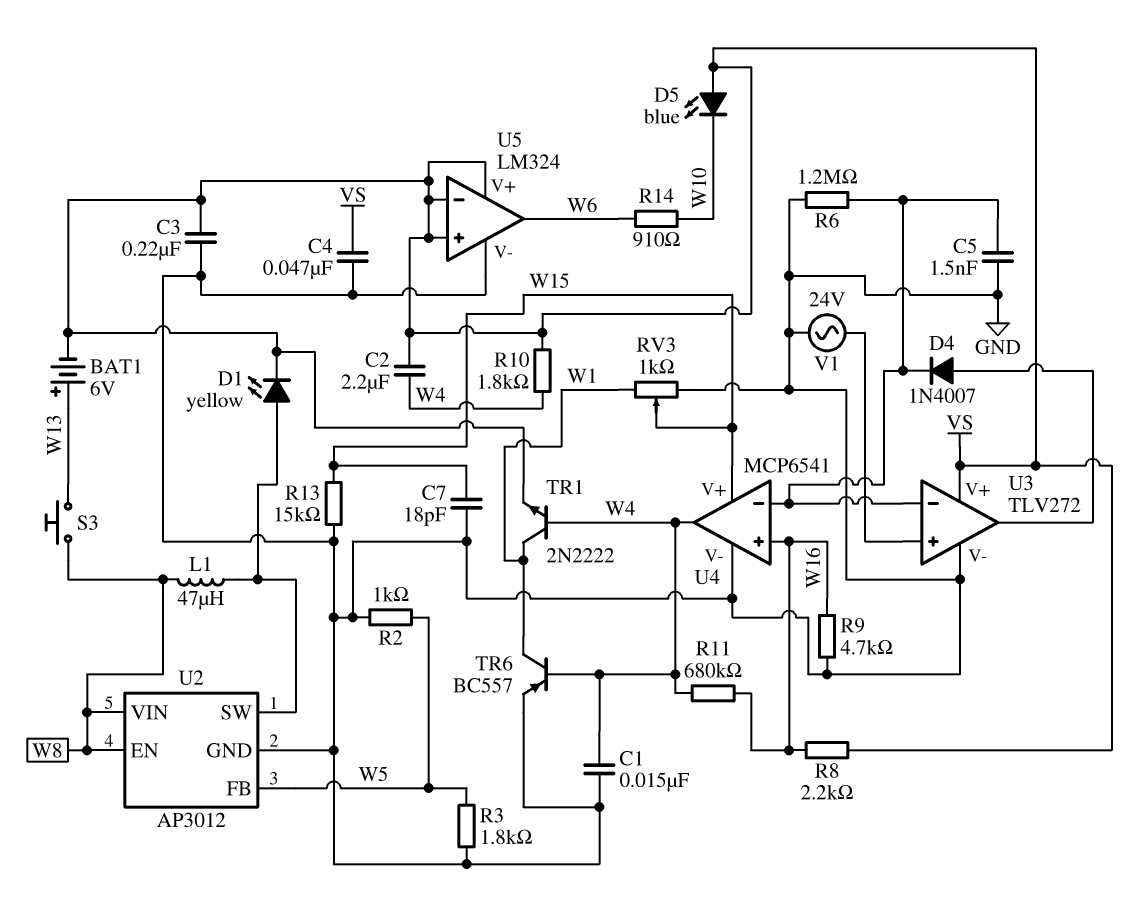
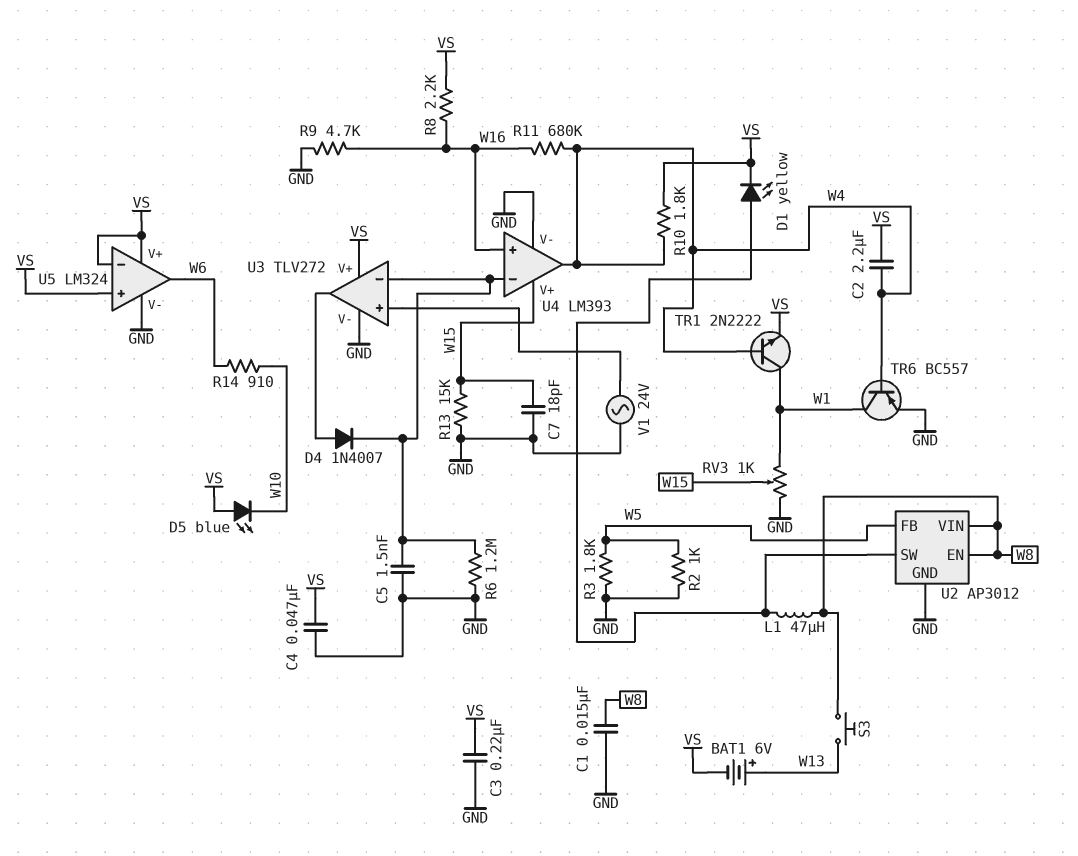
C1: 15nF (GND, W4) -> 15nF (GND, W8)
U4: MCP6541 -> LM393

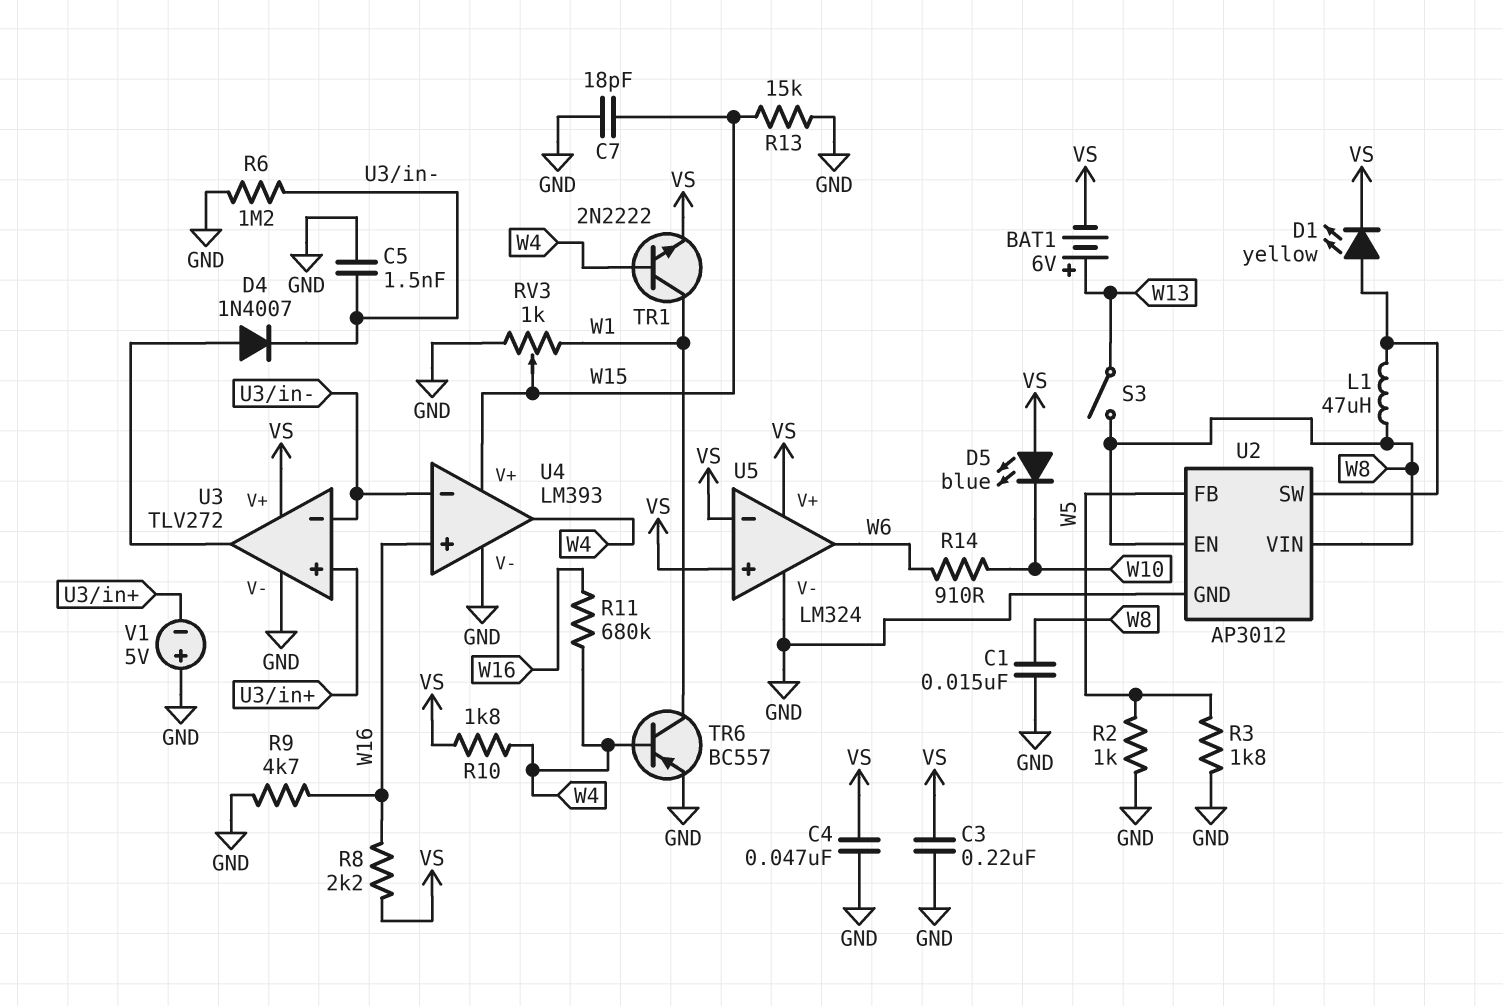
C2: 2.2uF (VS, W4) -> none
S3: button (W8, W13) -> switch (W8, W13)
V1: AC 24V (GND, U3/in+) -> 5V (plus GND, minus U3/in+)

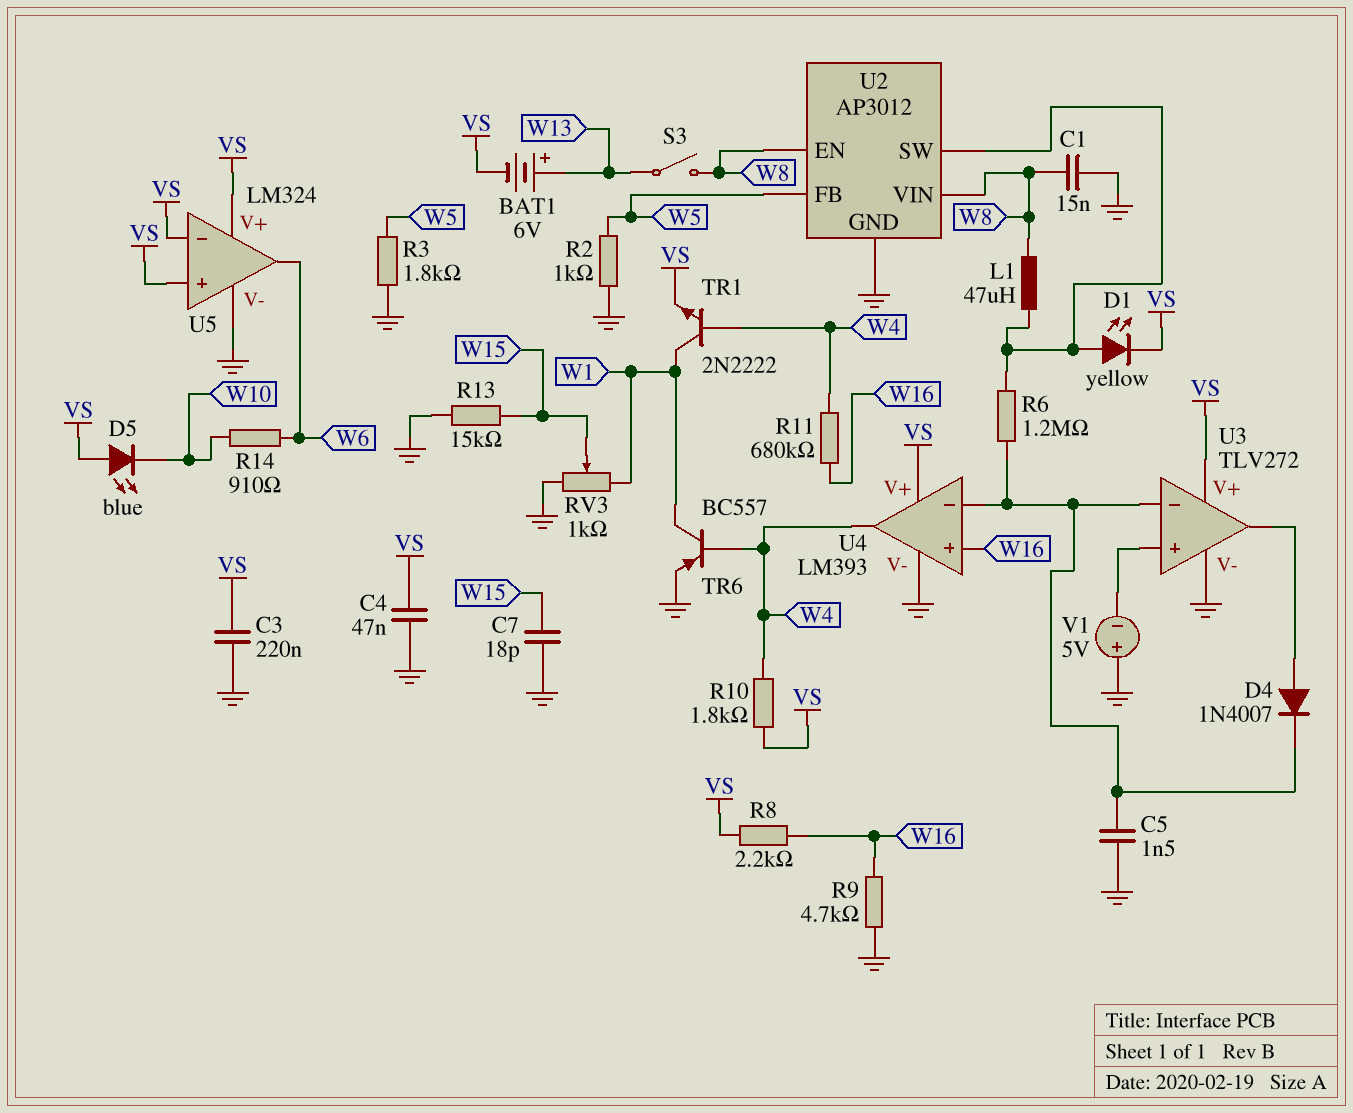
R6: 1.2M (GND, U3/in-) -> 1.2M (U2/SW, U3/in-)
U4 pin V+: W15 -> VS

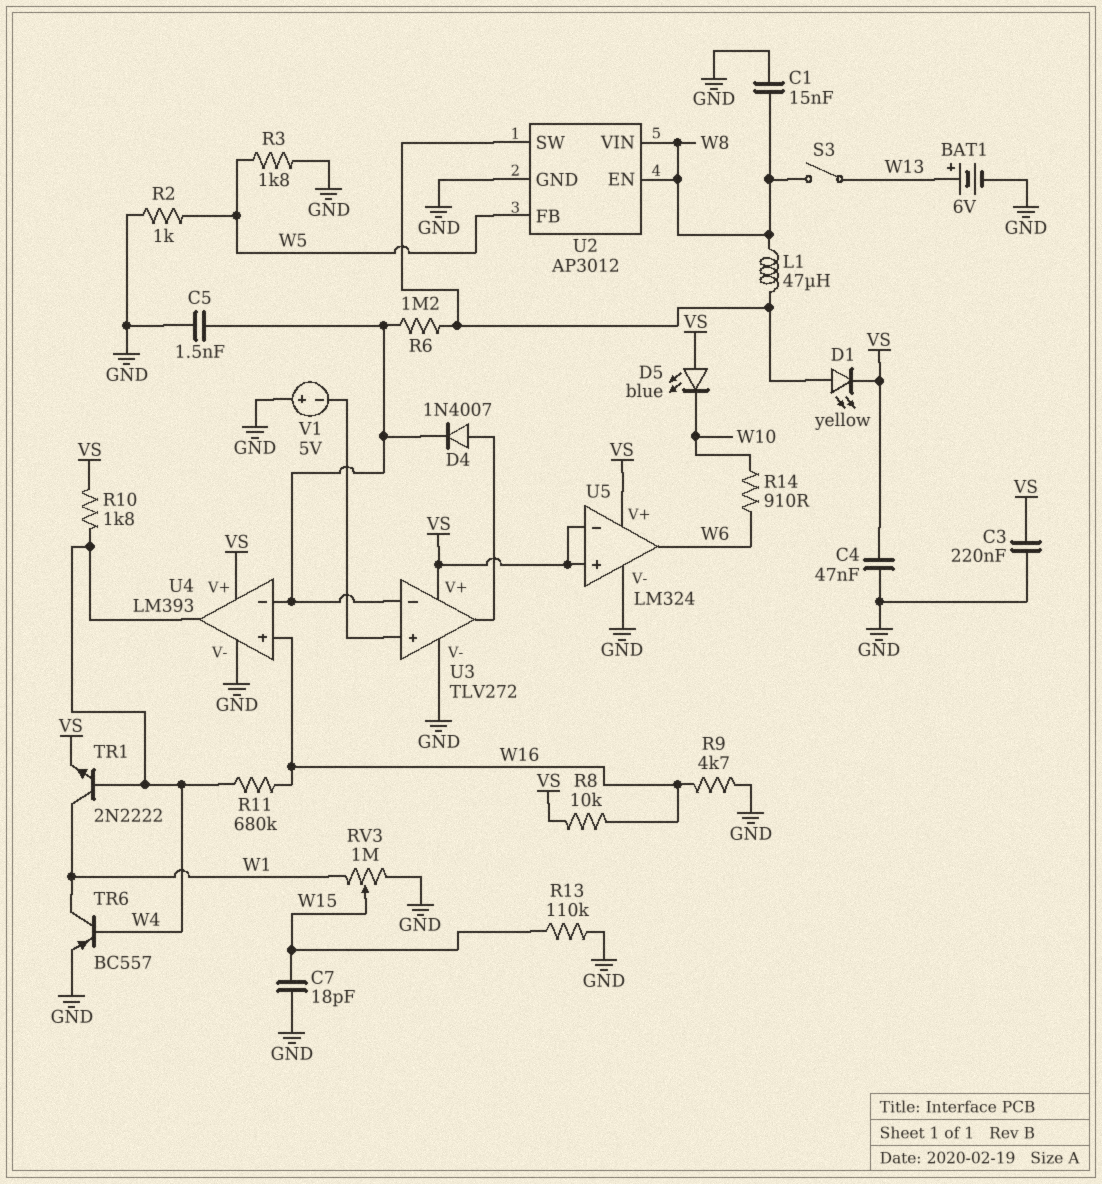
BAT1: 6V (plus W13, minus VS) -> 6V (plus W13, minus GND)
R8: 2.2k (VS, W16) -> 10k (VS, W16)
R13: 15k (GND, W15) -> 110k (GND, W15)
RV3: 1k (GND, W1, wiper W15) -> 1M (GND, W1, wiper W15)

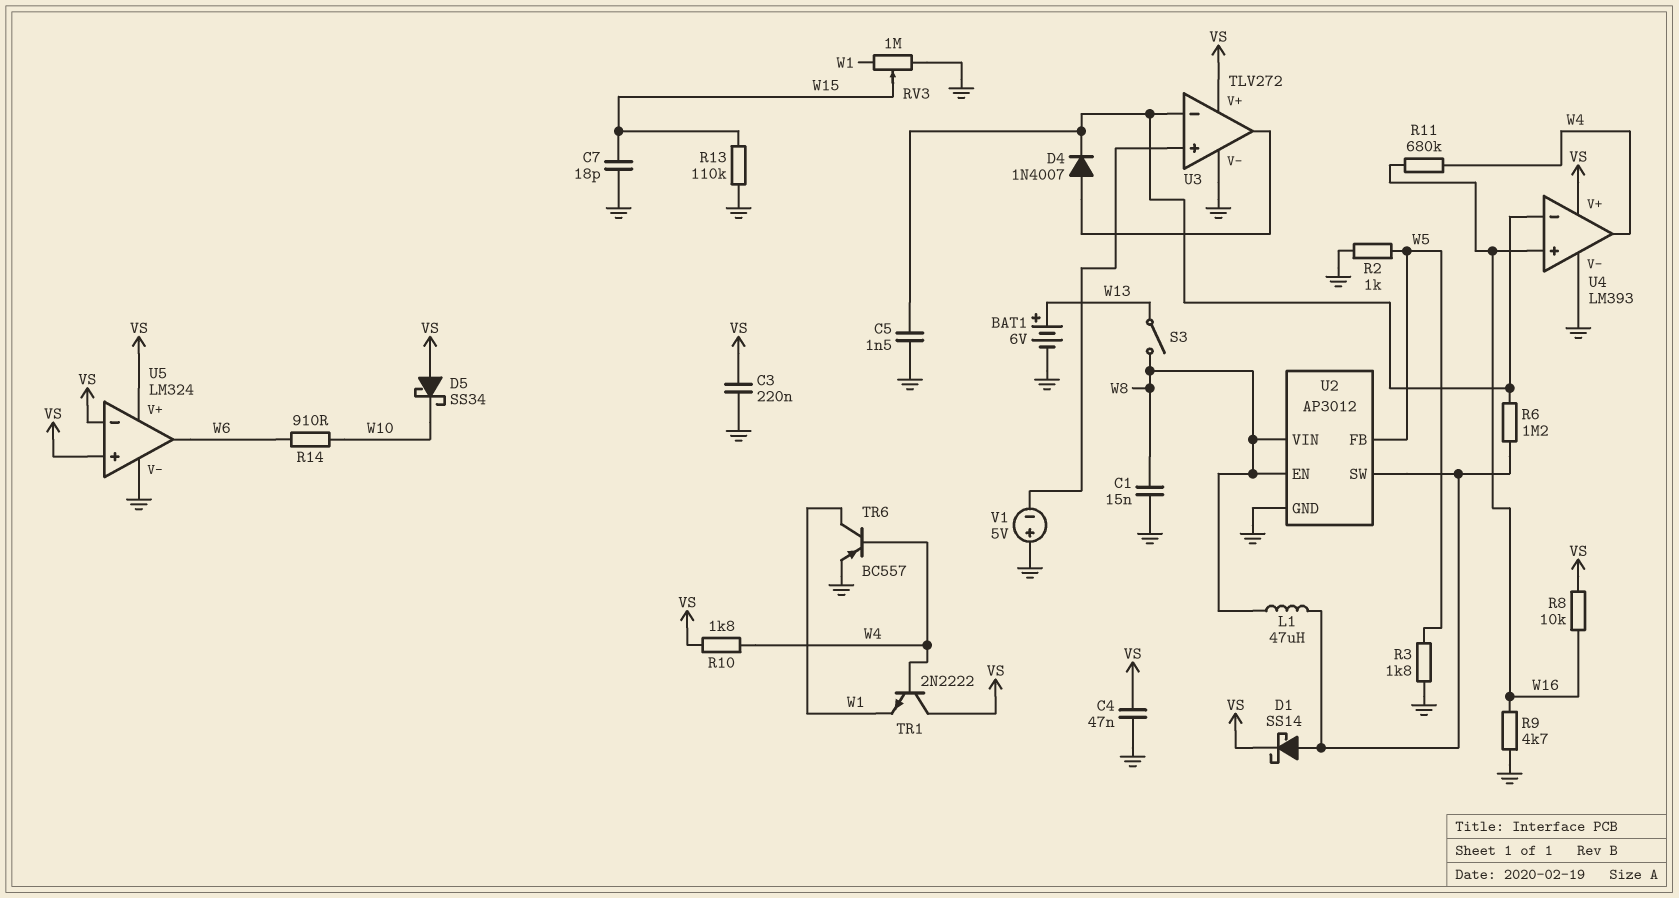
D1: LED yellow (A U2/SW, K VS) -> schottky SS14 (A U2/SW, K VS)
D5: LED blue (A VS, K W10) -> schottky SS34 (A VS, K W10)
TR1: NPN 2N2222 (B W4, C W1, E VS) -> NPN 2N2222 (B W4, C VS, E W1)

